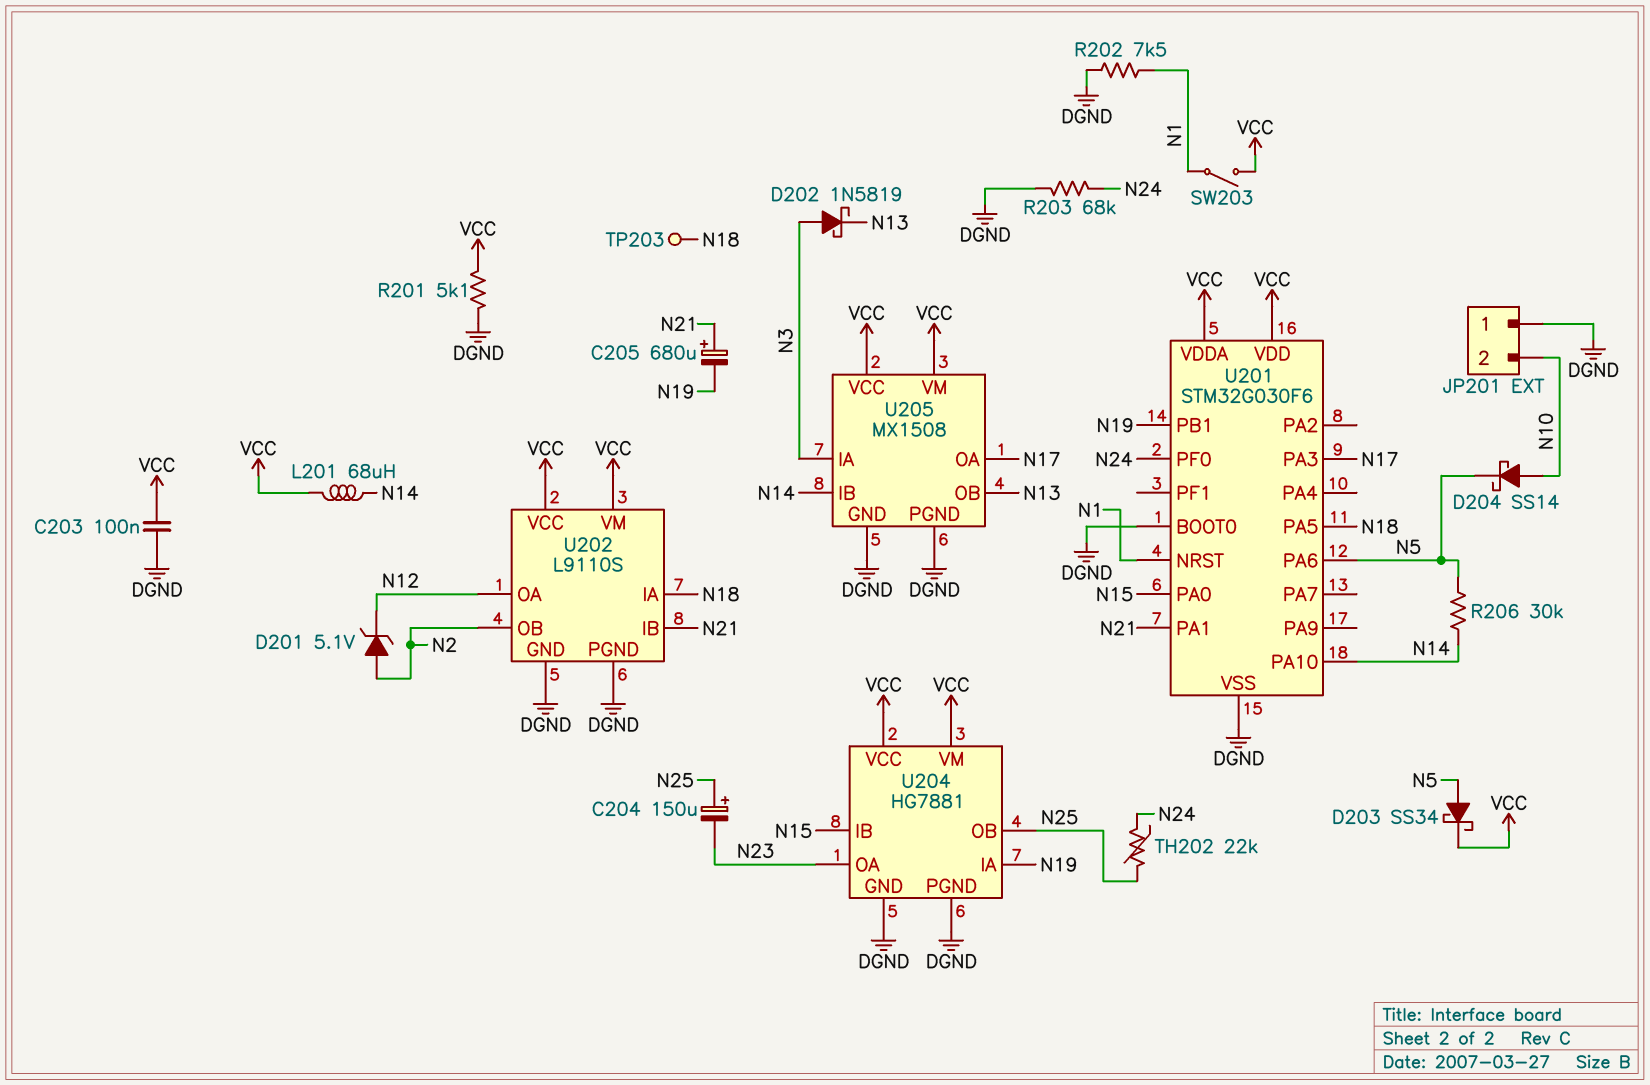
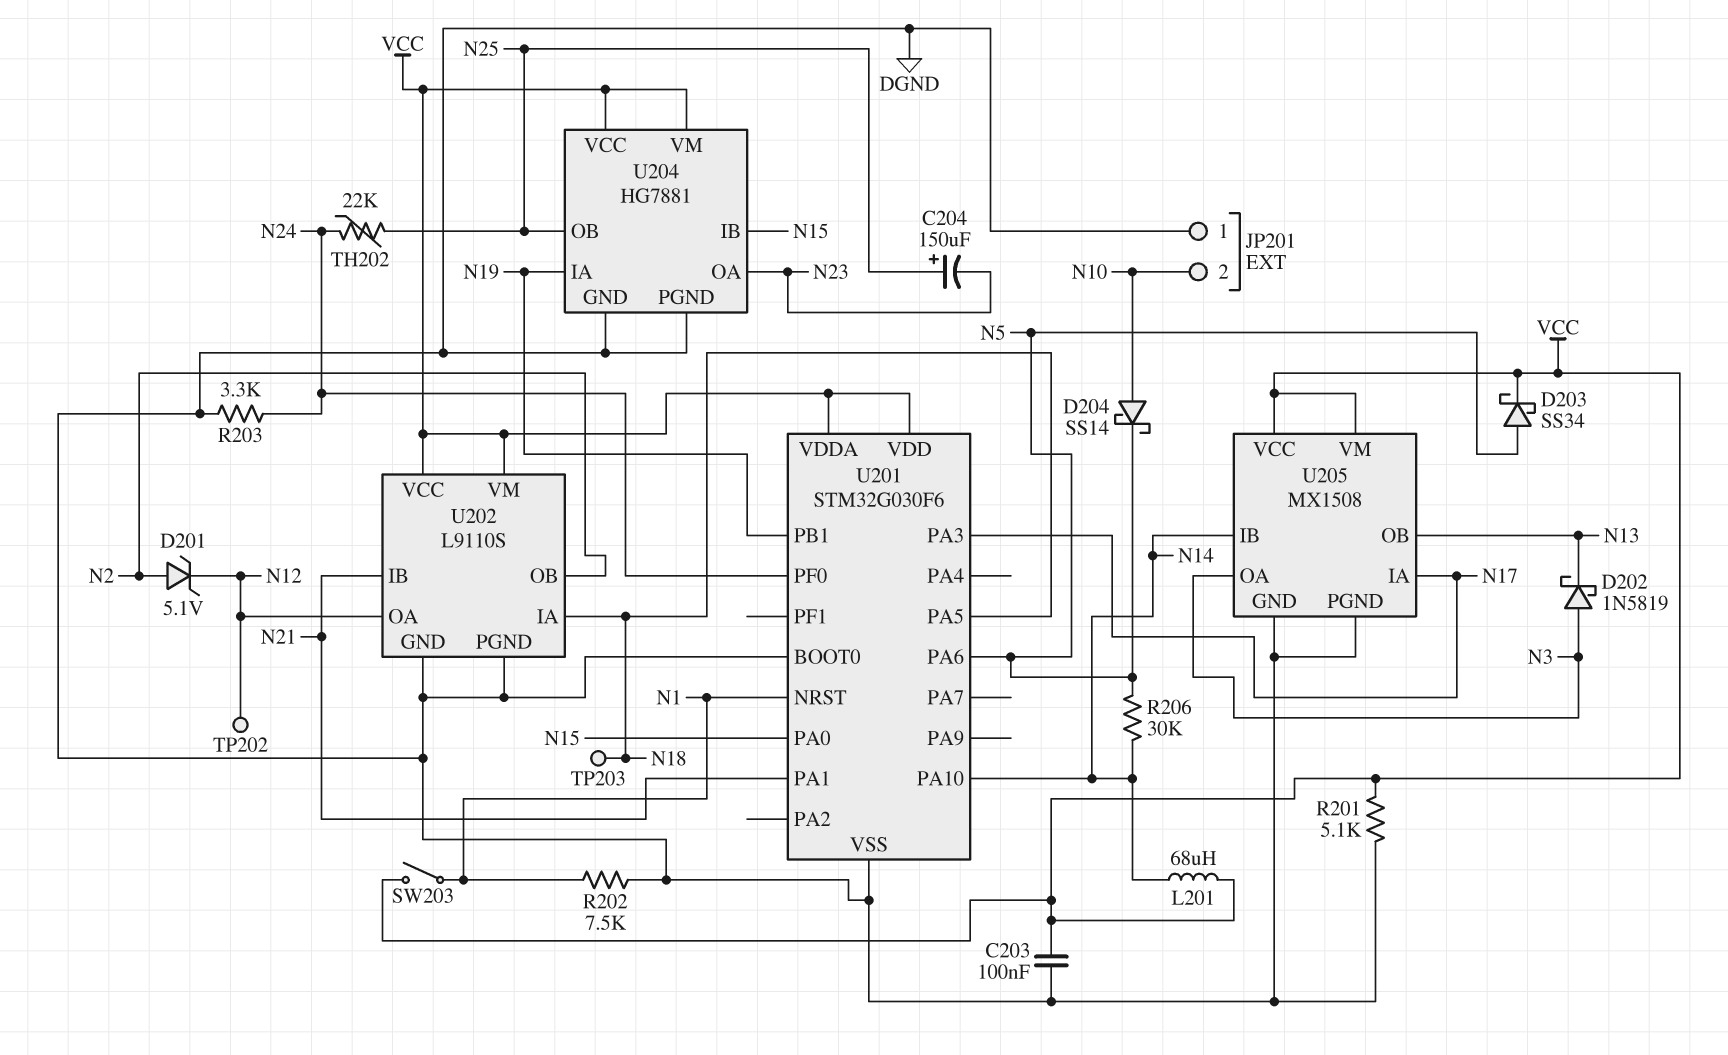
C205: 680uF (plus N21, minus N19) -> none
R203: 68k (DGND, N24) -> 3.3k (DGND, N24)
TP202: none -> test point (N12)
U205 pin IA: N3 -> N17
U205 pin OA: N17 -> N3

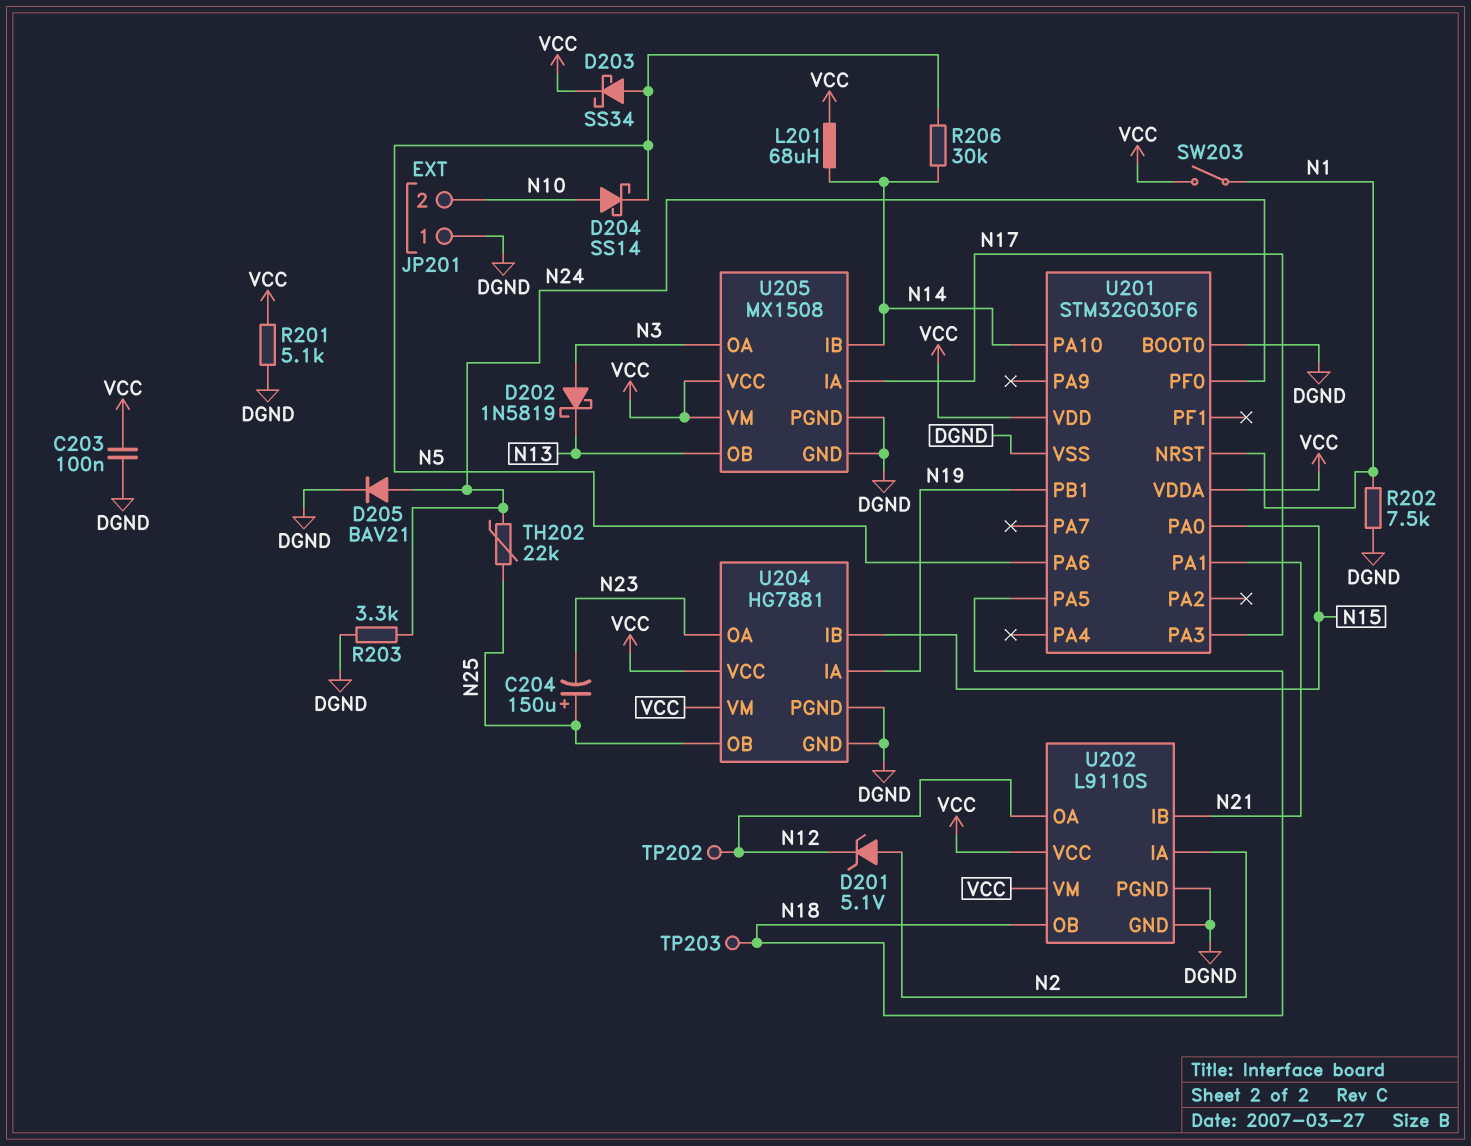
D205: none -> diode BAV21 (A N24, K DGND)
U202 pin IA: N18 -> N2
U202 pin OB: N2 -> N18

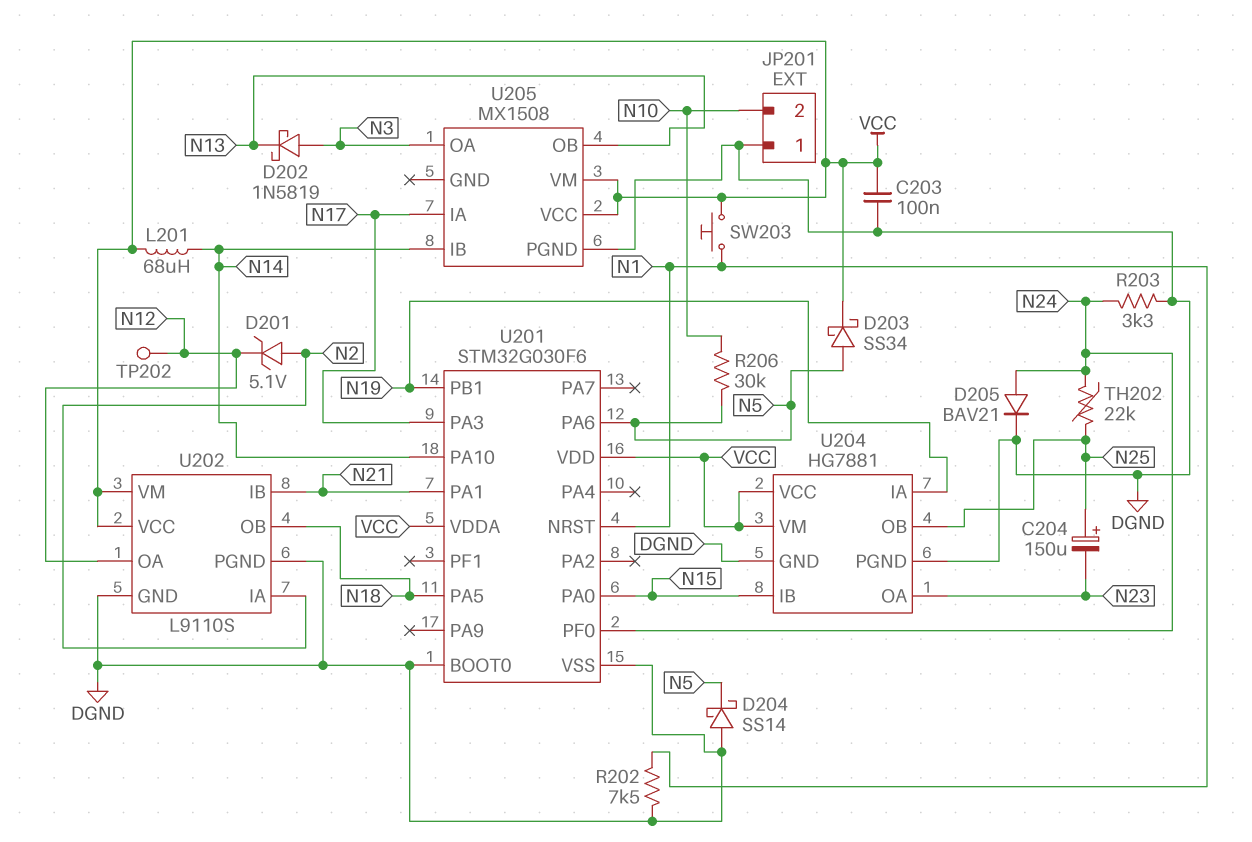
D204: schottky SS14 (A N10, K N5) -> schottky SS14 (A DGND, K N5)
R201: 5.1k (DGND, VCC) -> none
R206: 30k (N5, N14) -> 30k (N5, N10)
SW203: switch (N1, VCC) -> button (N1, VCC)
TP203: test point (N18) -> none
U205 pin GND: DGND -> none

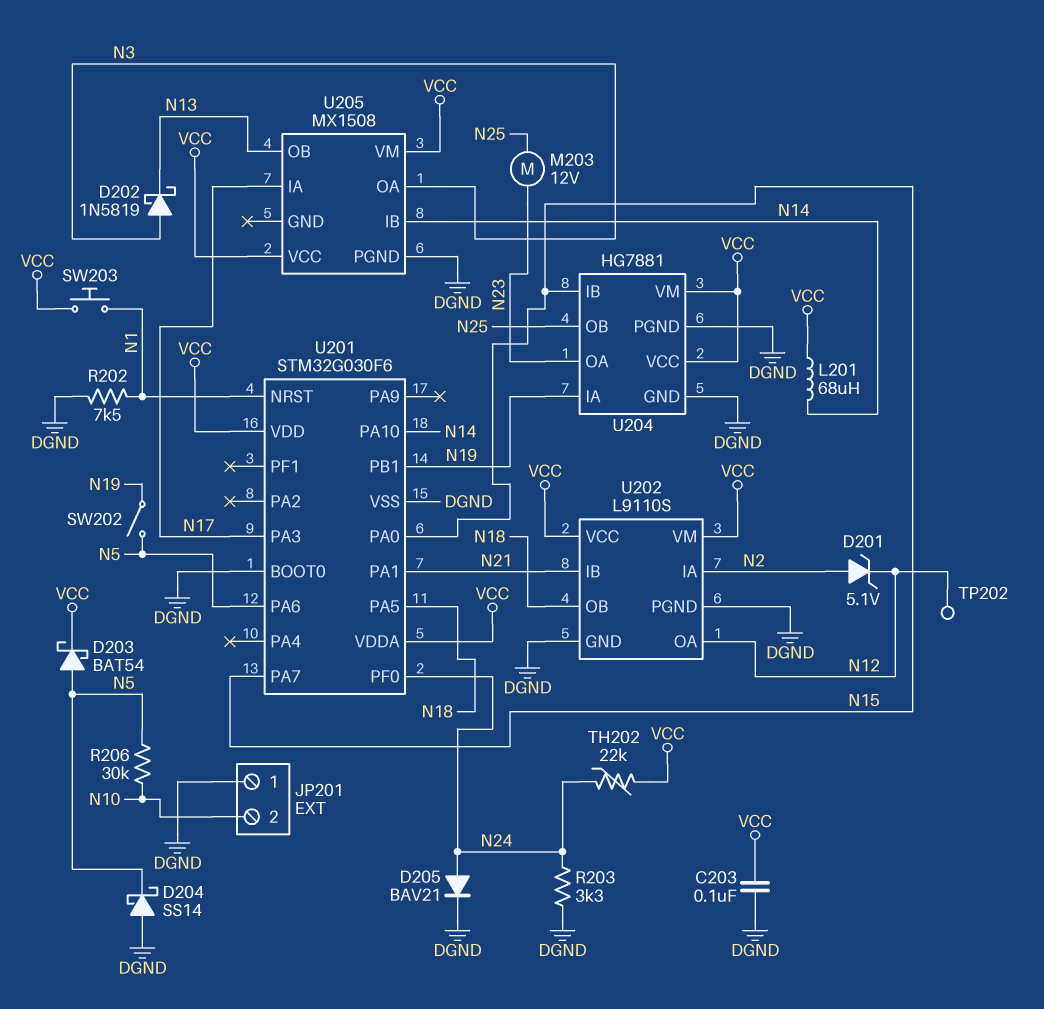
C204: 150uF (plus N25, minus N23) -> none
D203: schottky SS34 (A N5, K VCC) -> schottky BAT54 (A N5, K VCC)
M203: none -> motor 12V (N23, N25)
SW202: none -> switch (N5, N19)
TH202: 22k (N24, N25) -> 22k (N24, VCC)
U201 pin PA7: none -> N15

